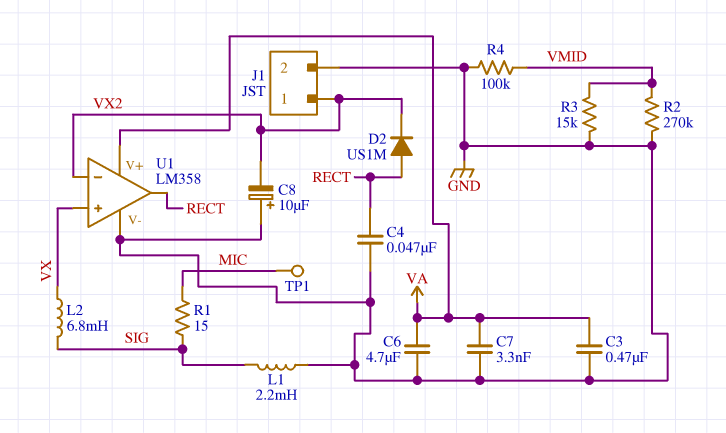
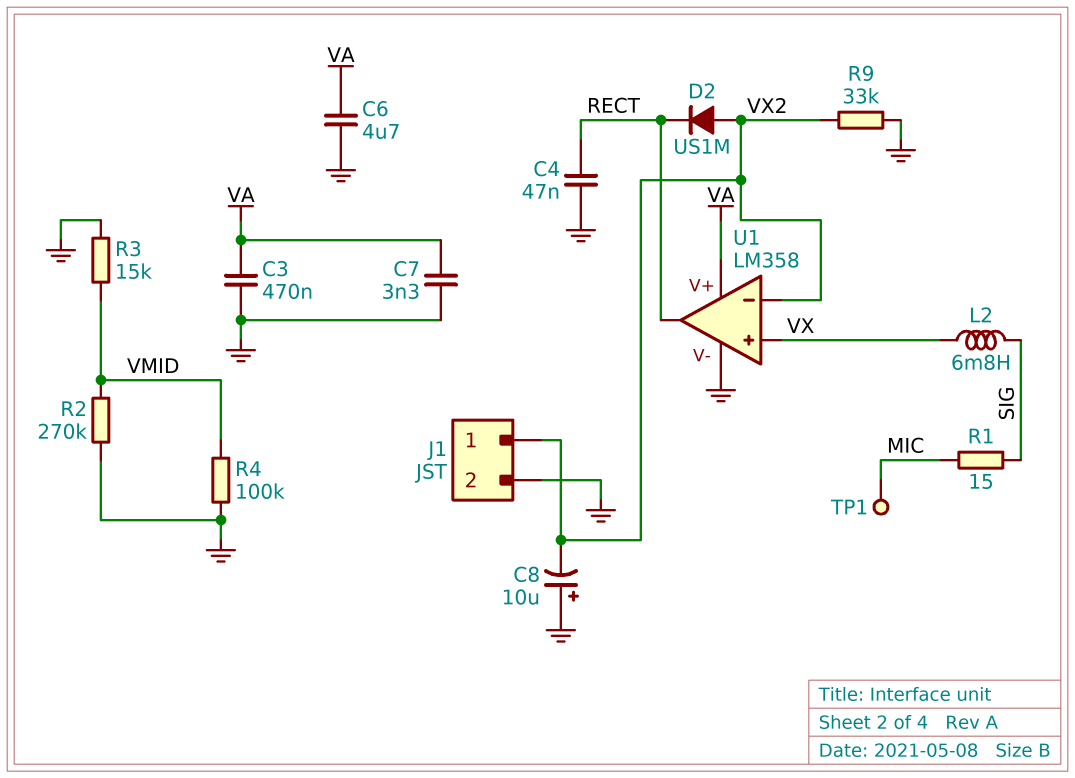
D2: diode US1M (A RECT, K VX2) -> diode US1M (A VX2, K RECT)
L1: 2.2mH (GND, SIG) -> none
R9: none -> 33k (GND, VX2)

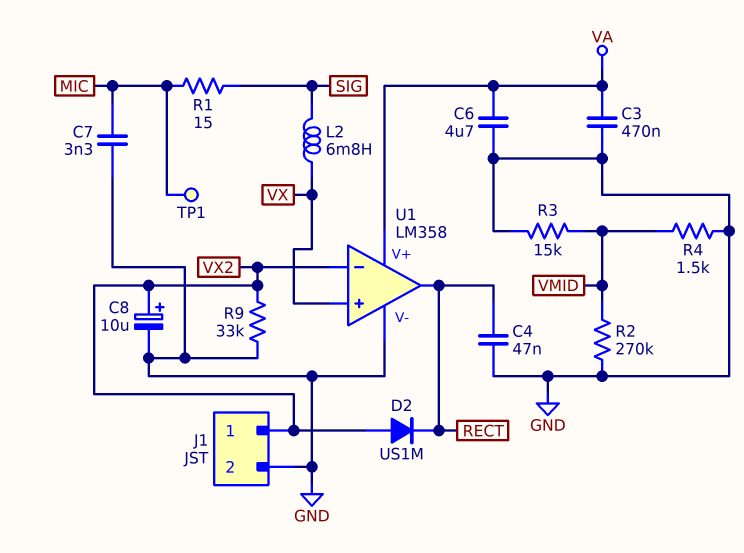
C7: 3.3nF (GND, VA) -> 3.3nF (GND, MIC)
C8: 10uF (plus GND, minus VX2) -> 10uF (plus VX2, minus GND)
R4: 100k (GND, VMID) -> 1.5k (GND, VMID)

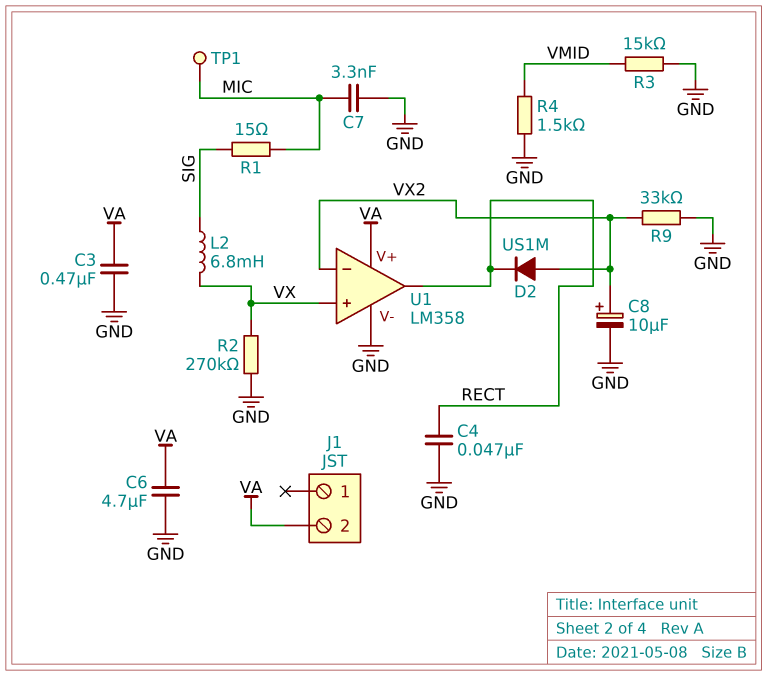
J1 pin 1: VX2 -> none
J1 pin 2: GND -> VA
R2: 270k (GND, VMID) -> 270k (GND, VX)

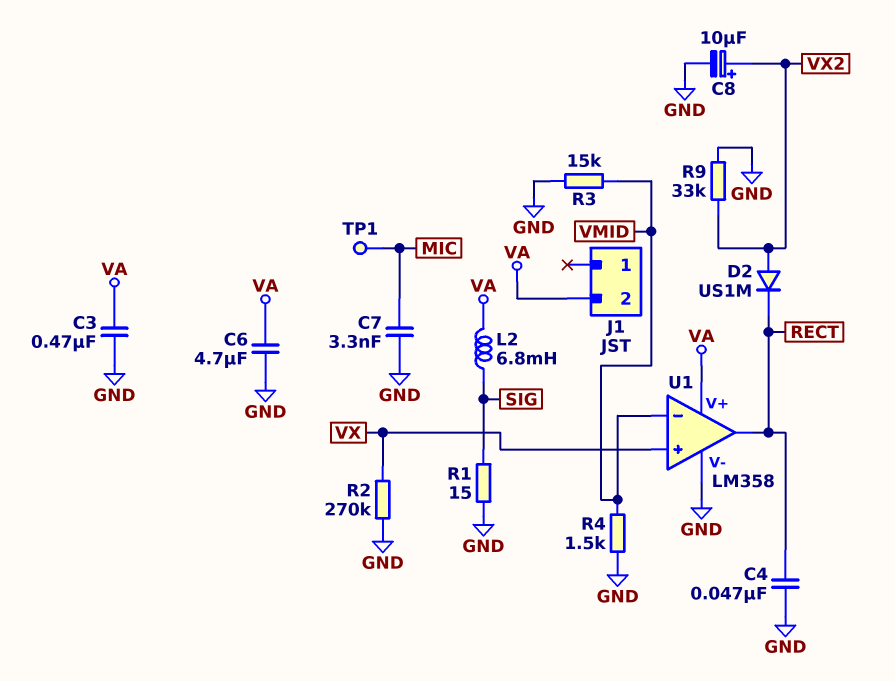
L2: 6.8mH (SIG, VX) -> 6.8mH (SIG, VA)
R1: 15 (MIC, SIG) -> 15 (GND, SIG)
U1 pin in-: VX2 -> VMID

